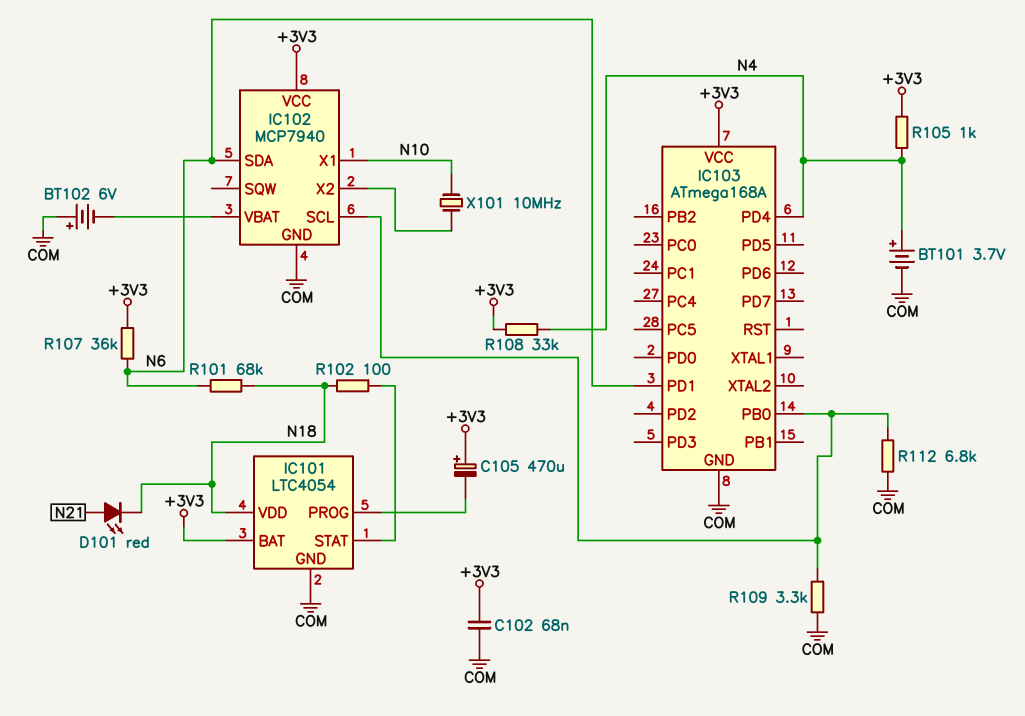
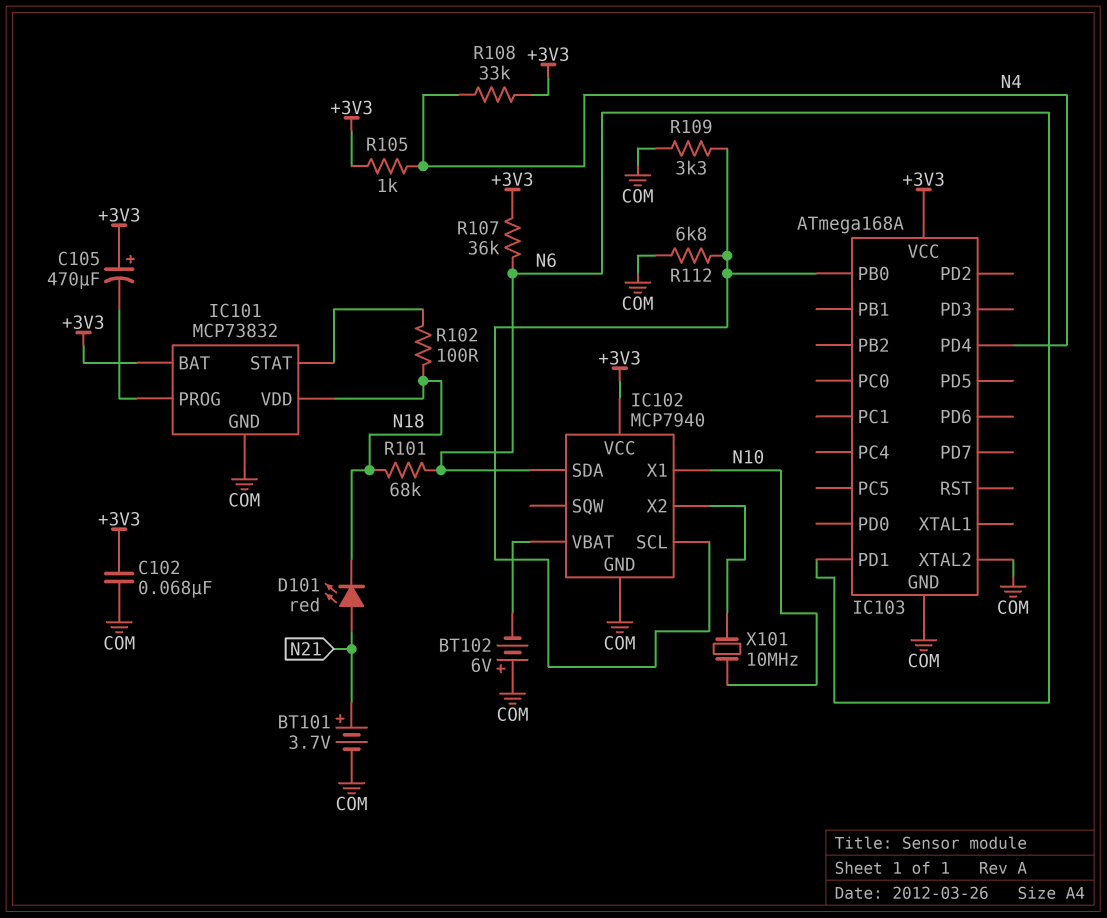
BT101: 3.7V (plus N4, minus COM) -> 3.7V (plus N21, minus COM)
IC101: LTC4054 -> MCP73832
IC103 pin XTAL2: none -> COM

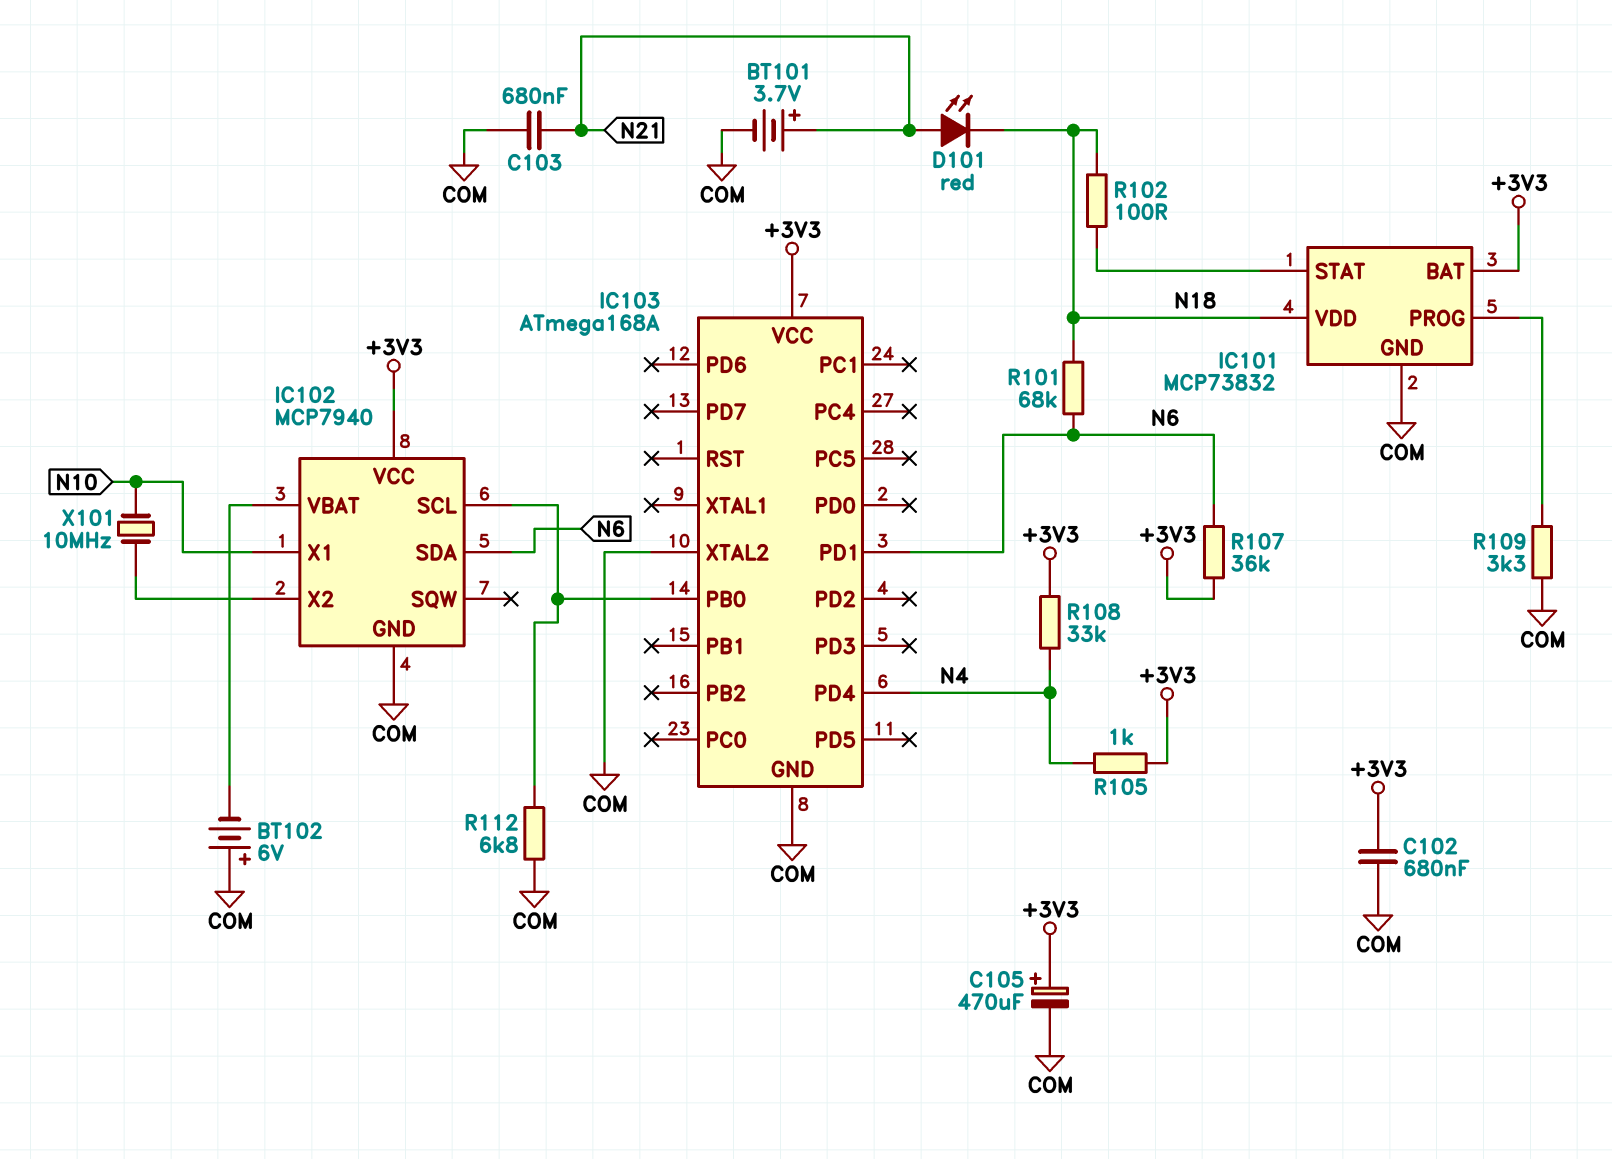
C102: 68nF (+3V3, COM) -> 680nF (+3V3, COM)
C103: none -> 680nF (COM, N21)
C105: 470uF (plus +3V3, minus IC101/PROG) -> 470uF (plus +3V3, minus COM)
R109: 3.3k (COM, IC102/SCL) -> 3.3k (COM, IC101/PROG)

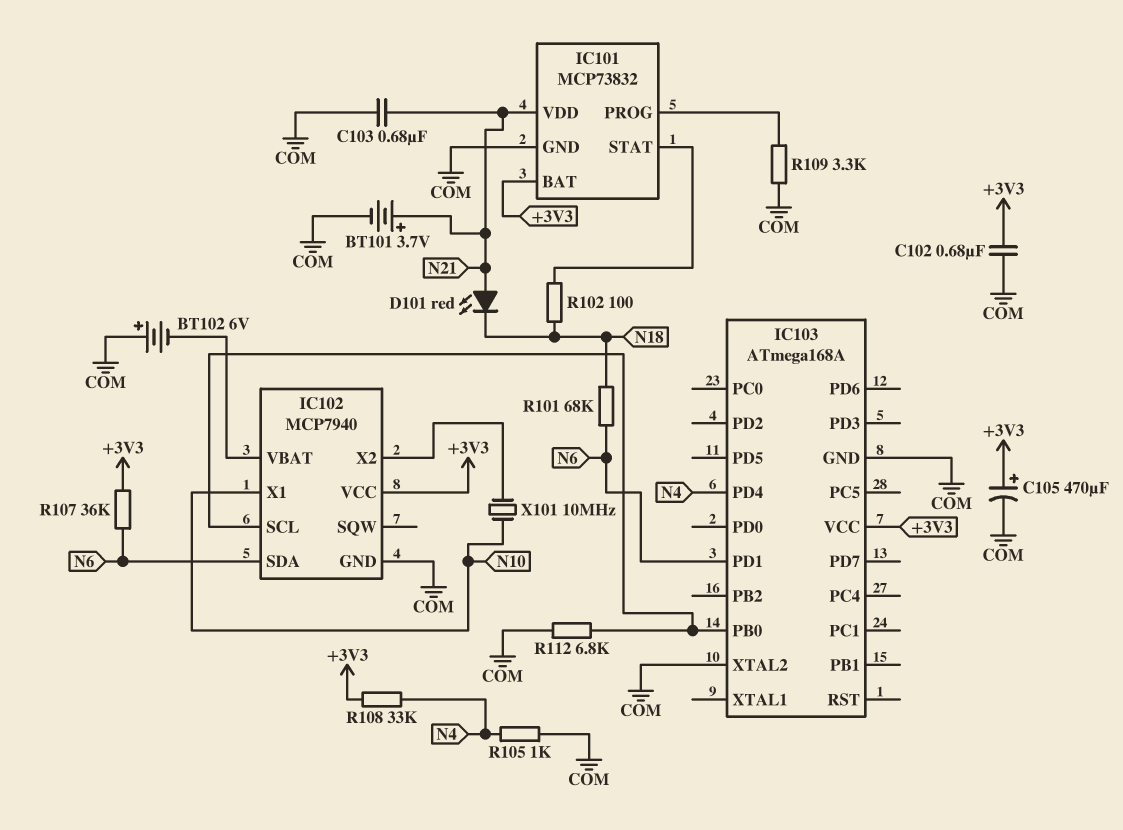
IC101 pin VDD: N18 -> N21
R105: 1k (+3V3, N4) -> 1k (COM, N4)

